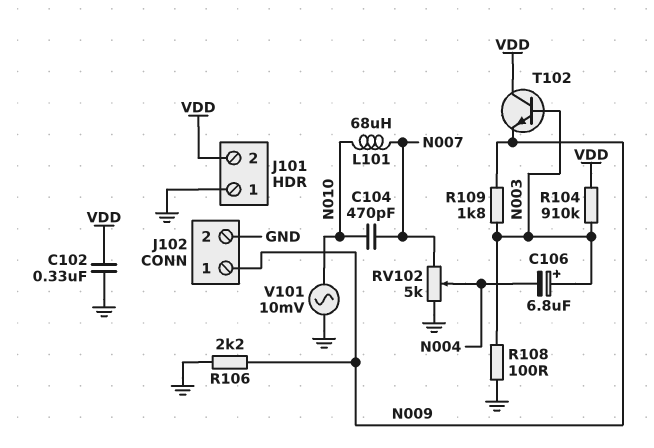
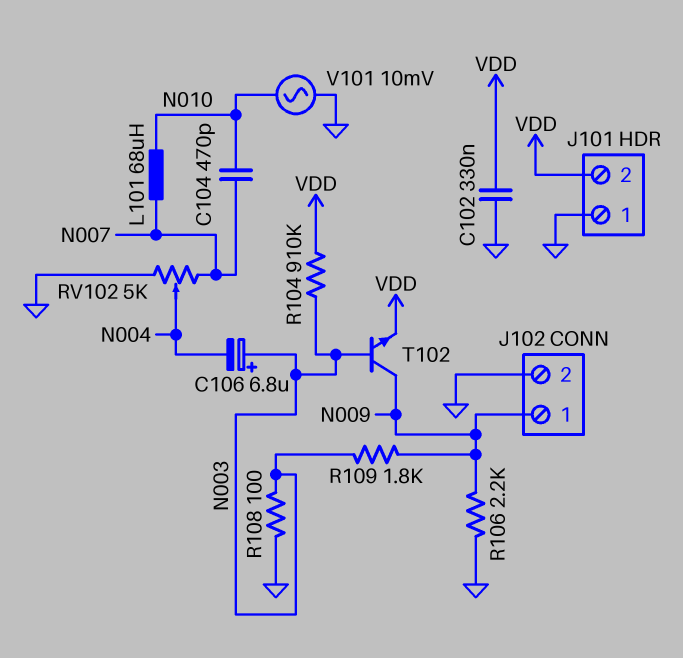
T102: NPN (B N003, C VDD, E N009) -> NPN (B N003, C N009, E VDD)

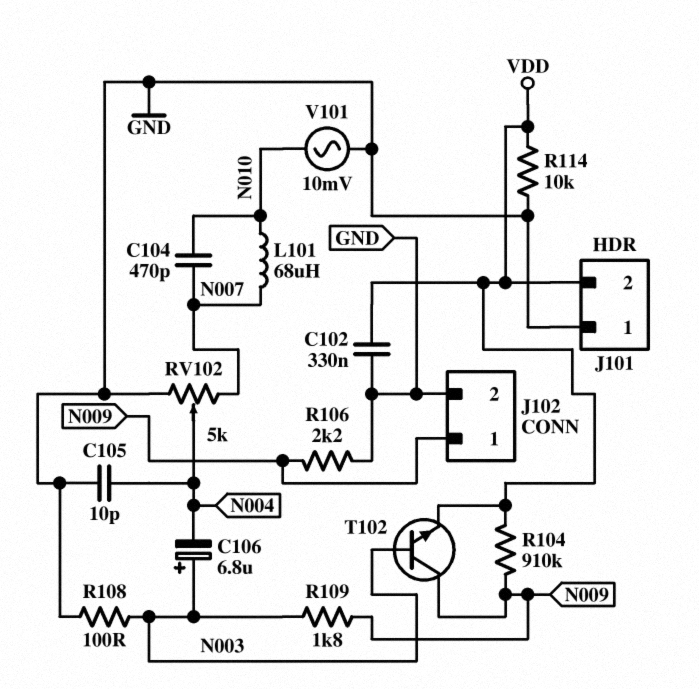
C105: none -> 10pF (GND, N004)
R104: 910k (N003, VDD) -> 910k (N009, VDD)
R114: none -> 10k (GND, VDD)

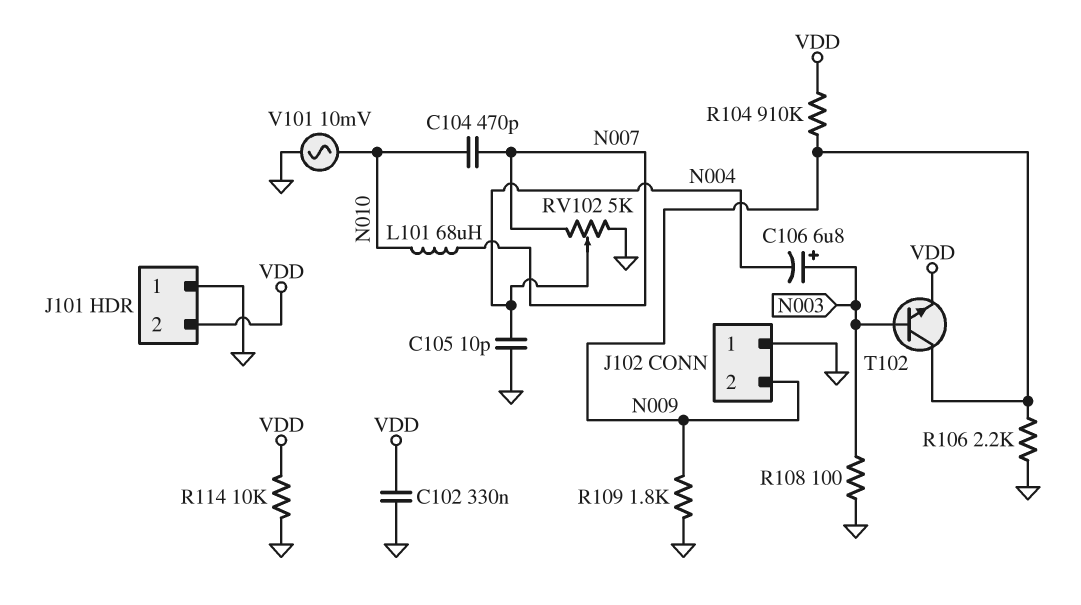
J102 pin 1: N009 -> GND
J102 pin 2: GND -> N009
R109: 1.8k (N003, N009) -> 1.8k (GND, N009)

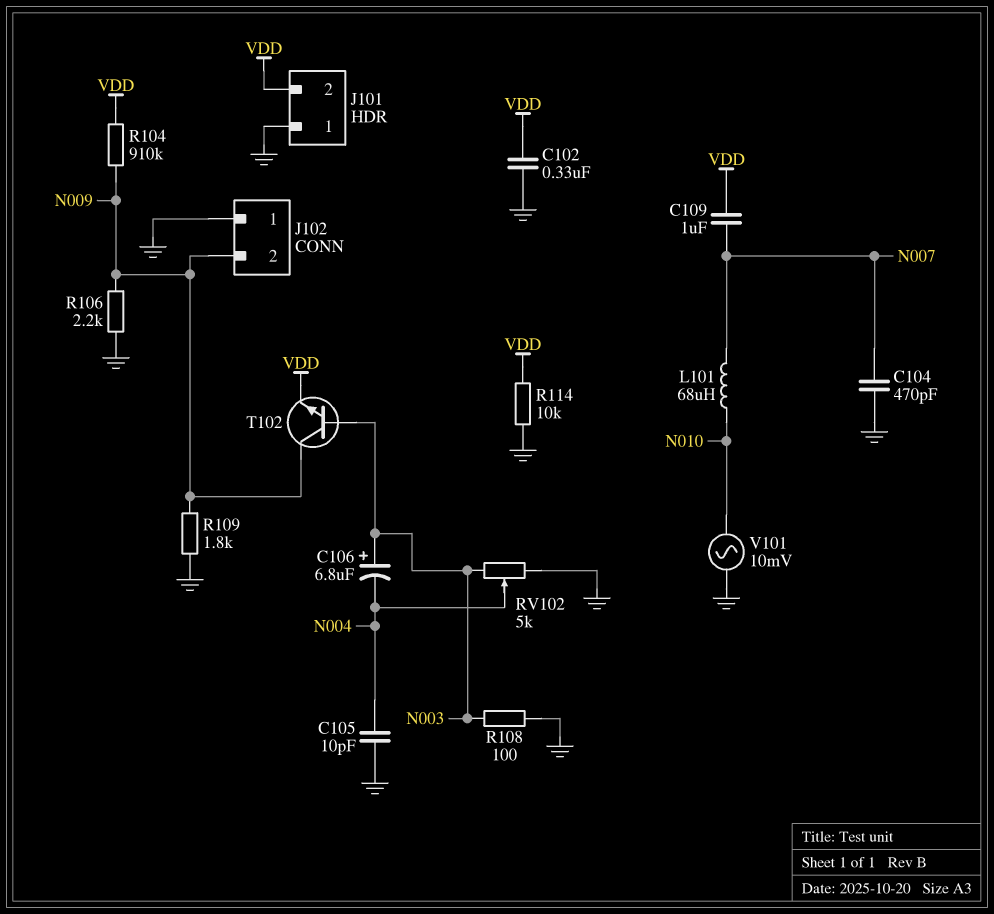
C104: 470pF (N007, N010) -> 470pF (GND, N007)
C109: none -> 1uF (N007, VDD)
RV102: 5k (GND, N007, wiper N004) -> 5k (GND, N003, wiper N004)

